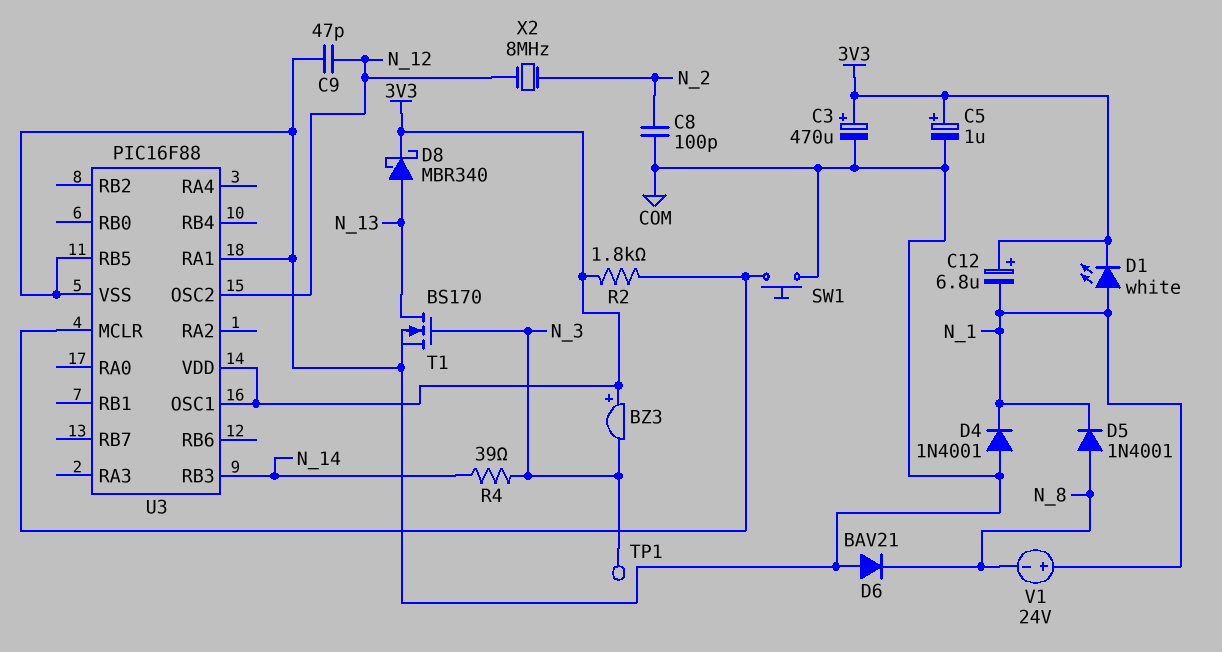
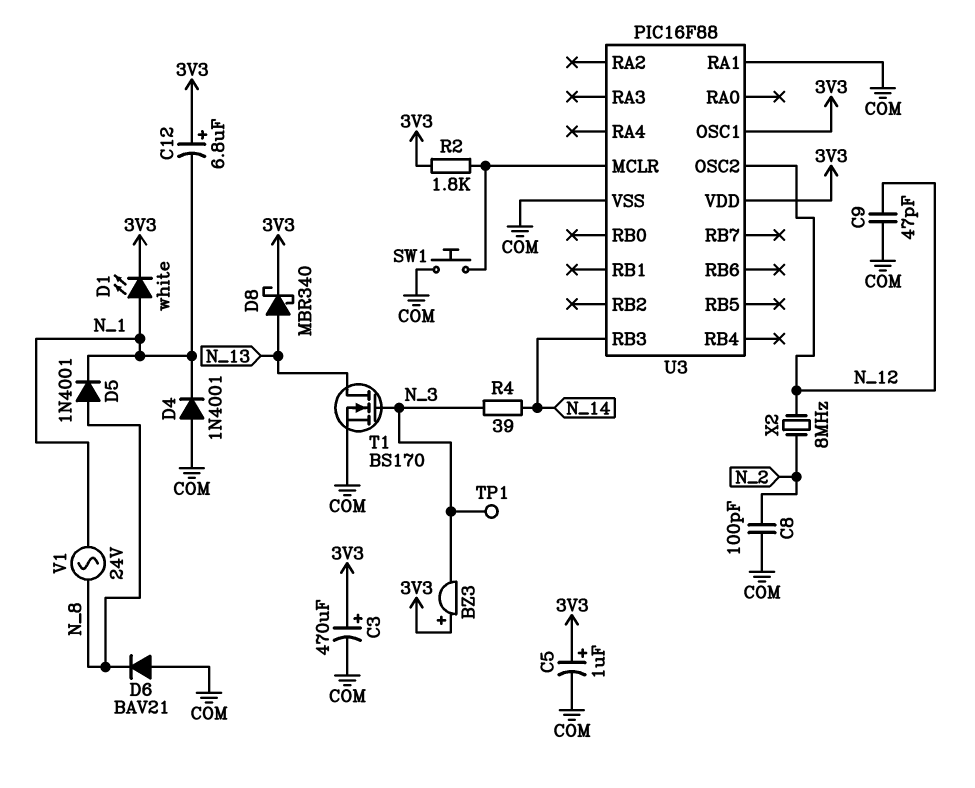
U3 pin RB5: COM -> none
V1: 24V (plus N_1, minus N_8) -> AC 24V (N_1, N_8)

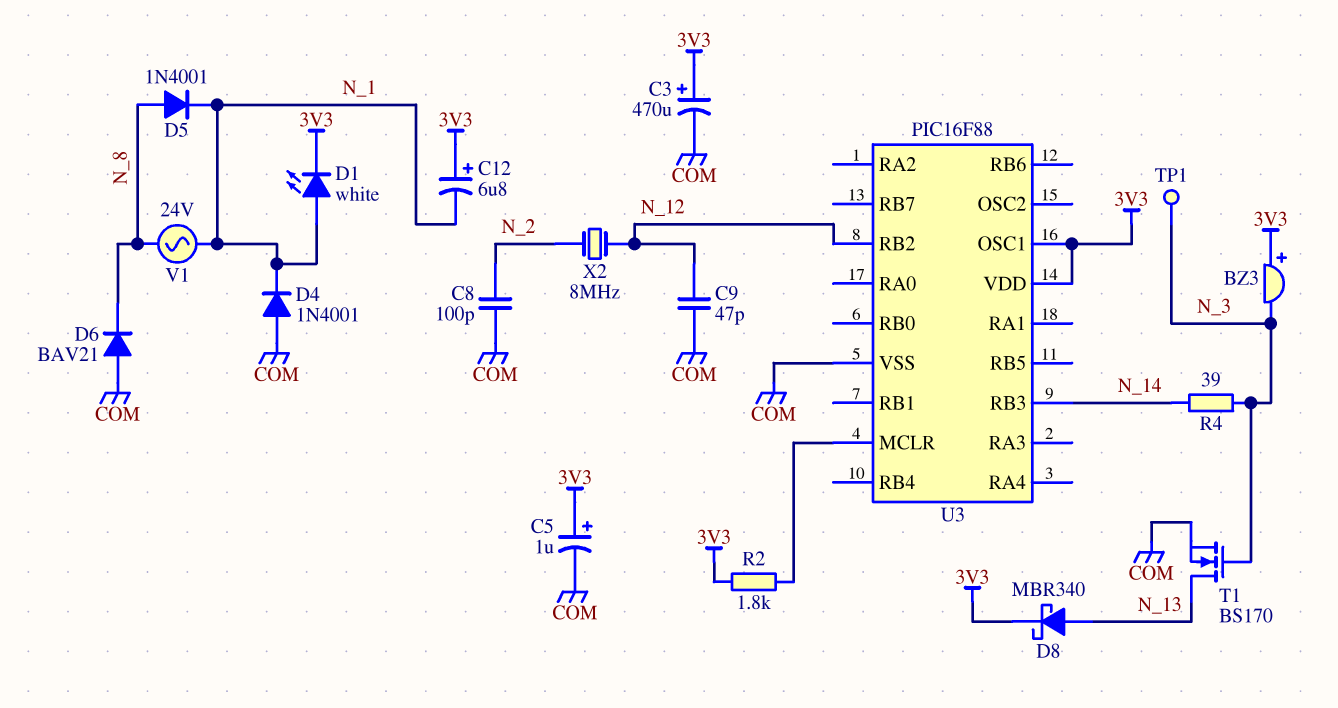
SW1: button (COM, U3/MCLR) -> none
U3 pin OSC2: N_12 -> none
U3 pin RA1: COM -> none
U3 pin RB2: none -> N_12

